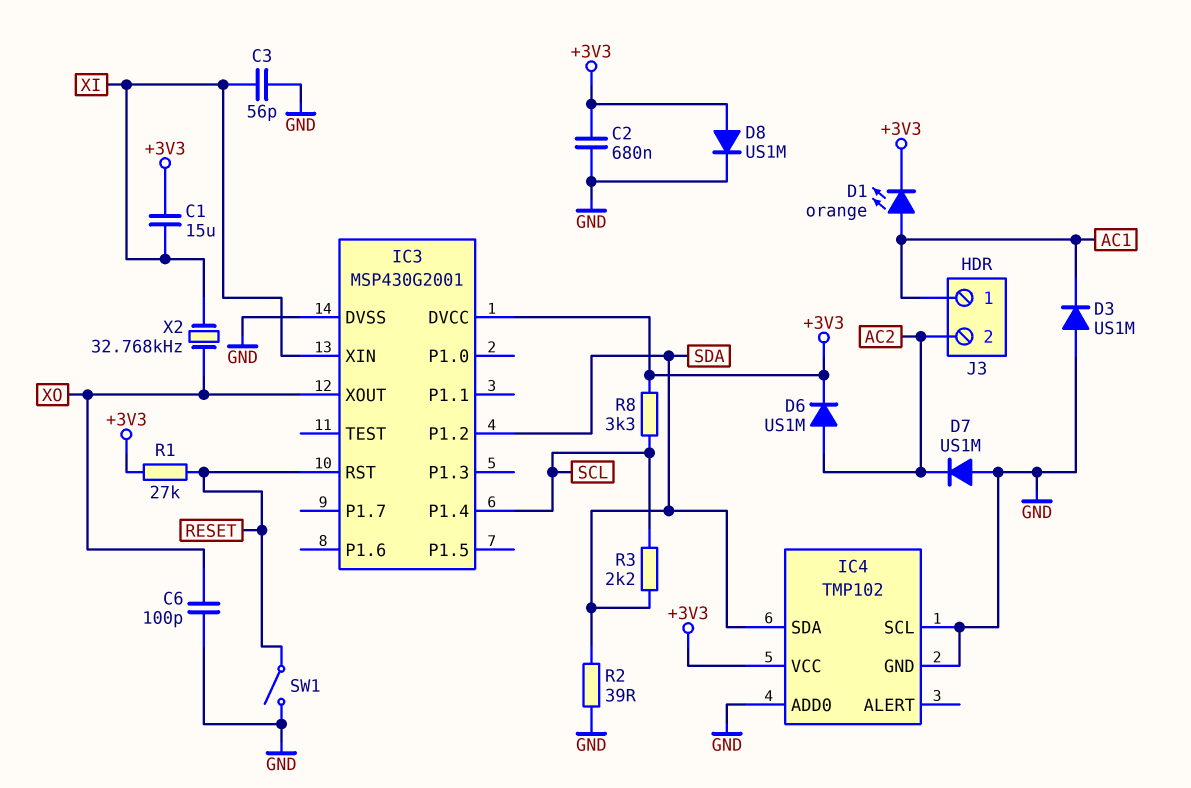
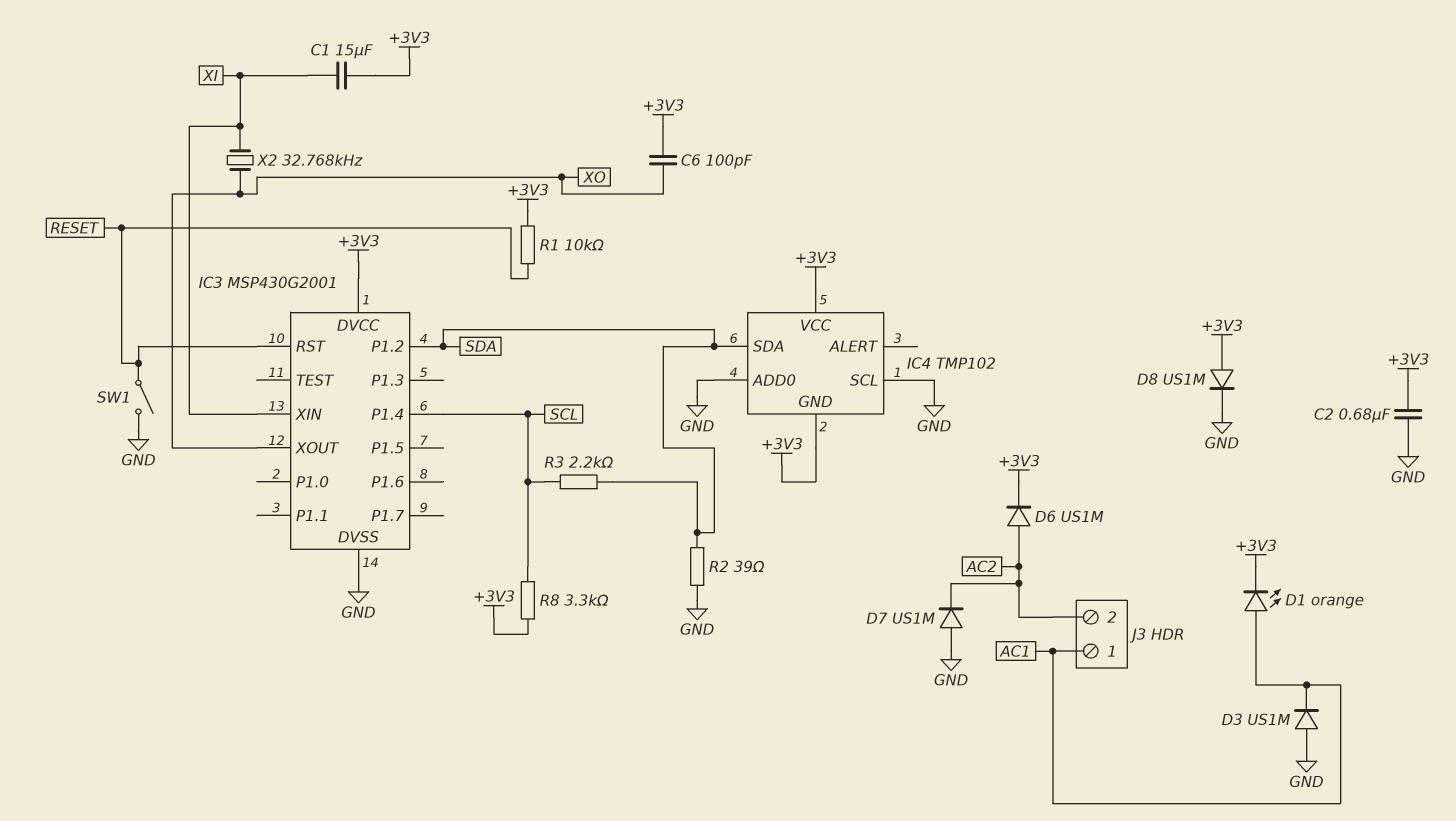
C3: 56pF (GND, XI) -> none
C6: 100pF (GND, XO) -> 100pF (+3V3, XO)
IC4 pin GND: GND -> +3V3
R1: 27k (+3V3, RESET) -> 10k (+3V3, RESET)

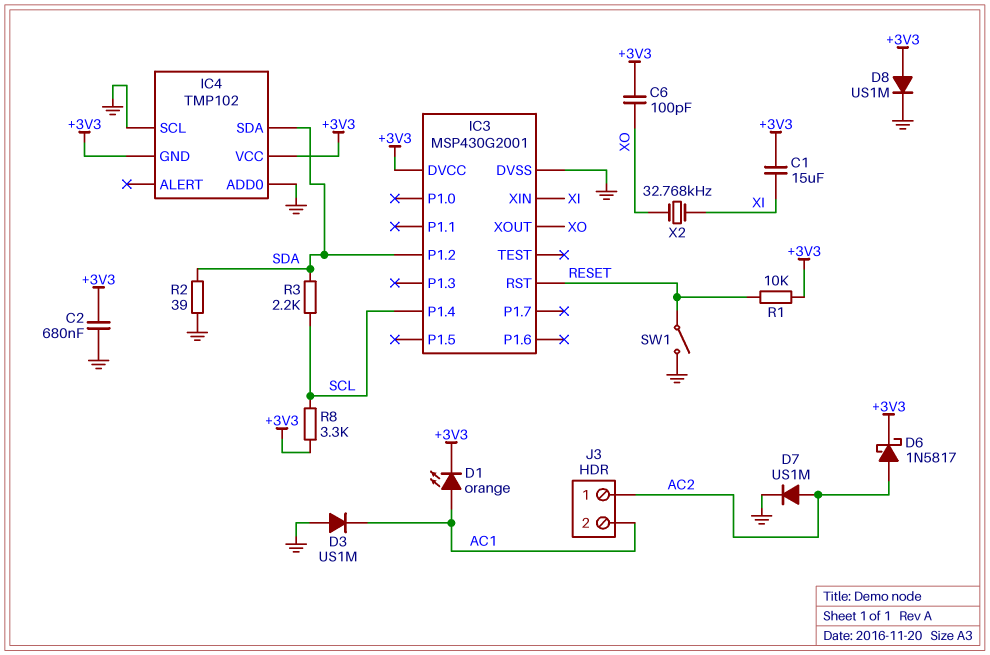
D6: diode US1M (A AC2, K +3V3) -> schottky 1N5817 (A AC2, K +3V3)
D7: diode US1M (A GND, K AC2) -> diode US1M (A AC2, K GND)
J3 pin 1: AC1 -> AC2
J3 pin 2: AC2 -> AC1

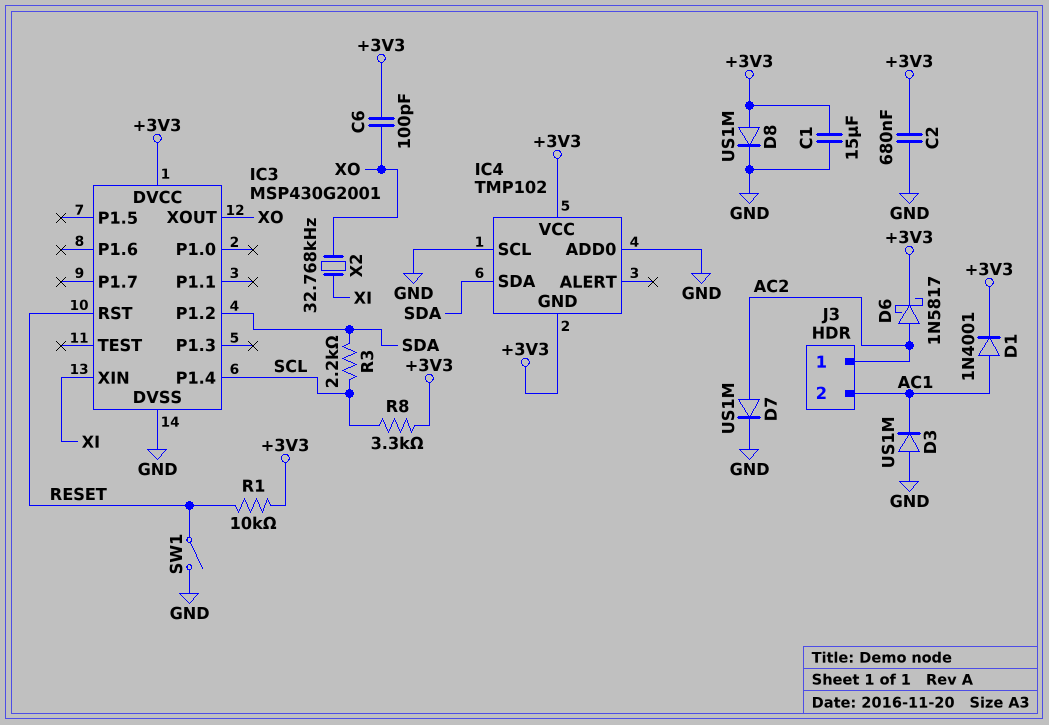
C1: 15uF (+3V3, XI) -> 15uF (+3V3, GND)
D1: LED orange (A AC1, K +3V3) -> diode 1N4001 (A AC1, K +3V3)
R2: 39 (GND, SDA) -> none

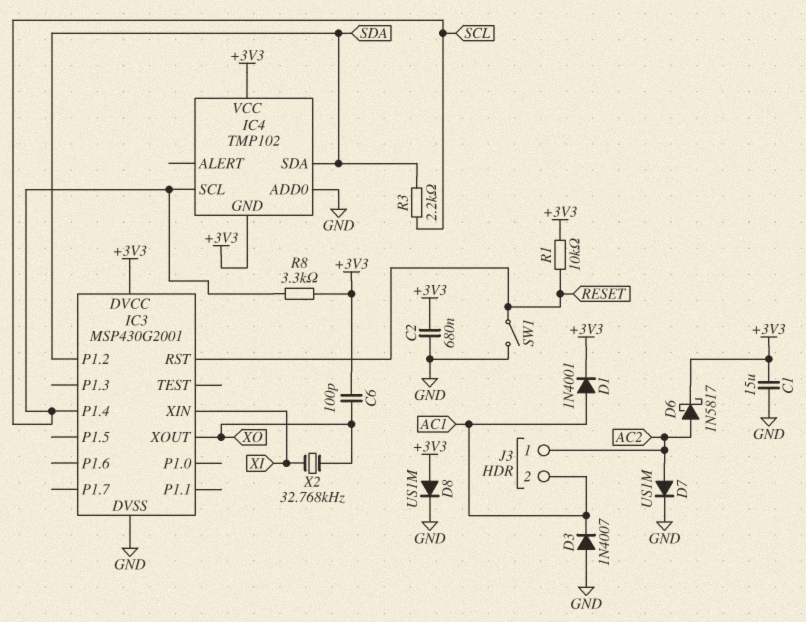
D3: diode US1M (A GND, K AC1) -> diode 1N4007 (A GND, K AC1)
IC4 pin SCL: GND -> SCL

